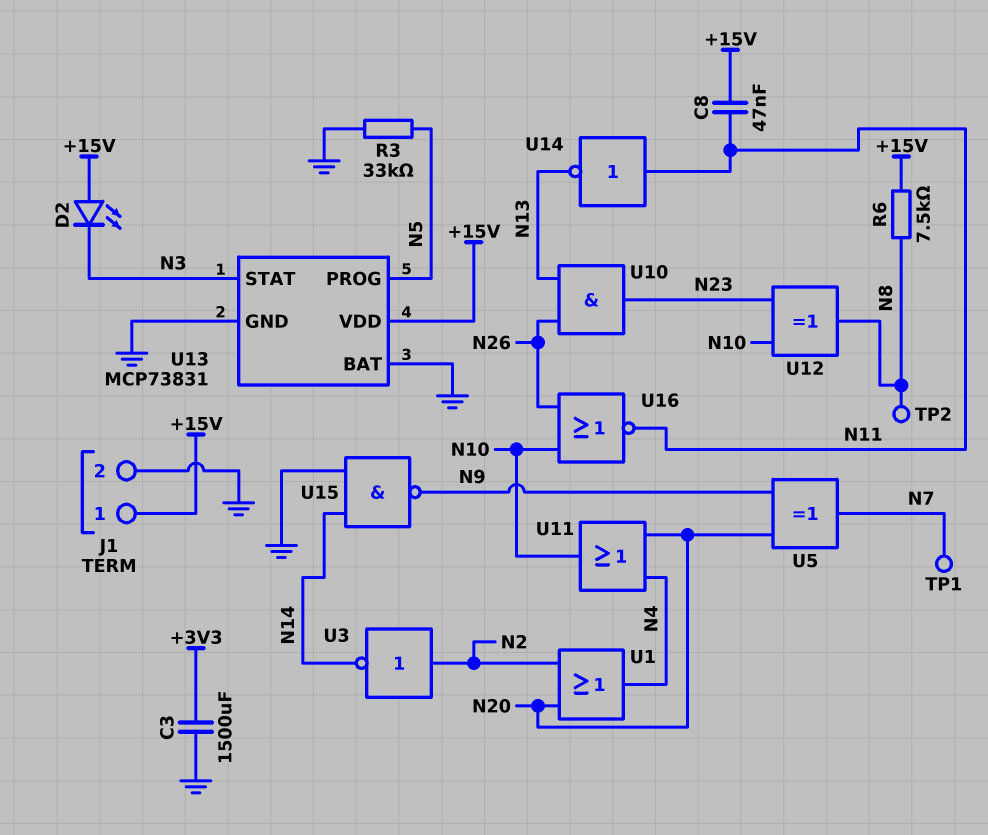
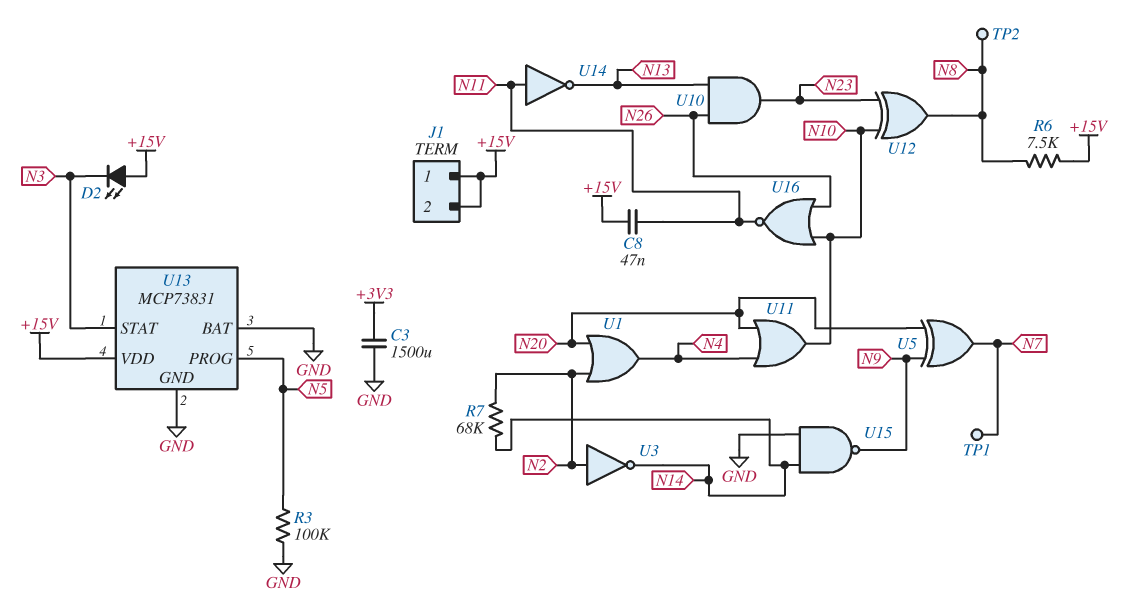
J1 pin 2: GND -> +15V
R3: 33k (GND, N5) -> 100k (GND, N5)
R7: none -> 68k (N2, N14)

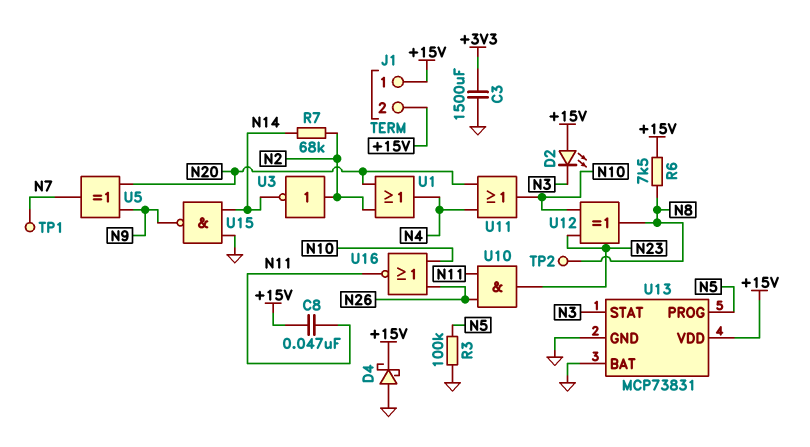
D4: none -> schottky (A GND, K +15V)
U10: AND (in N13, in N26, out N23) -> AND (in N11, in N26, out N23)
U14: NOT (in N11, out N13) -> none

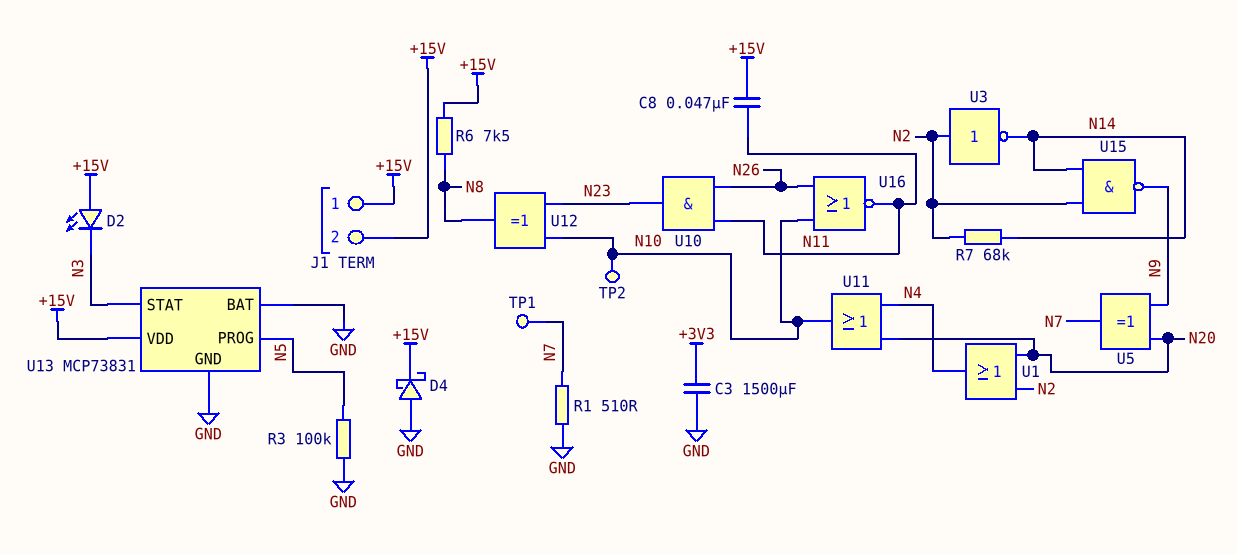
R1: none -> 510 (GND, N7)
TP2: test point (N8) -> test point (N10)
U15: NAND (in GND, in N14, out N9) -> NAND (in N2, in N14, out N9)

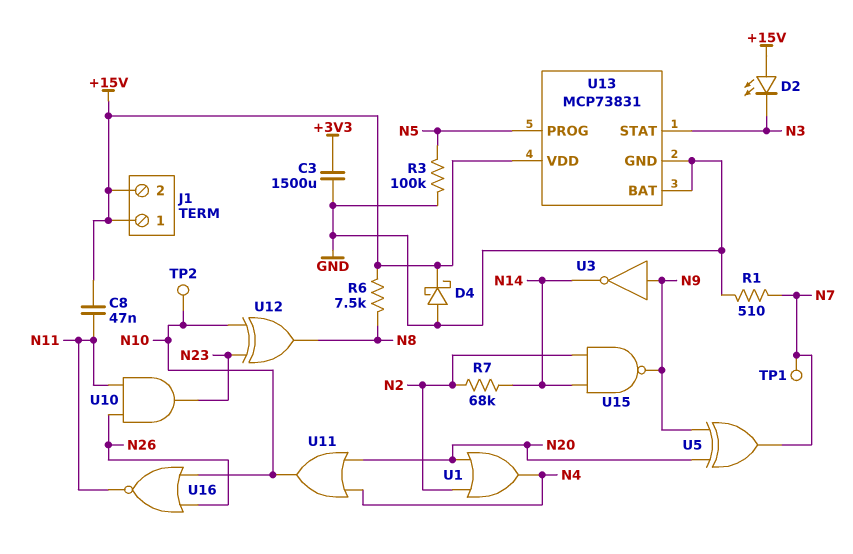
U3: NOT (in N2, out N14) -> NOT (in N9, out N14)

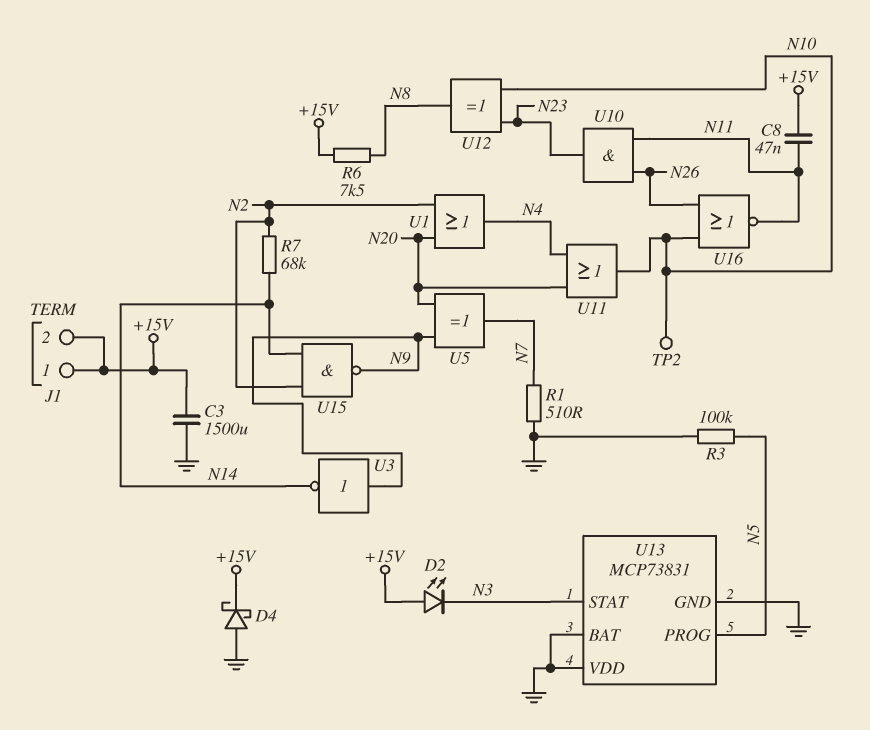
C3: 1500uF (+3V3, GND) -> 1500uF (+15V, GND)
TP1: test point (N7) -> none
U13 pin VDD: +15V -> GND

